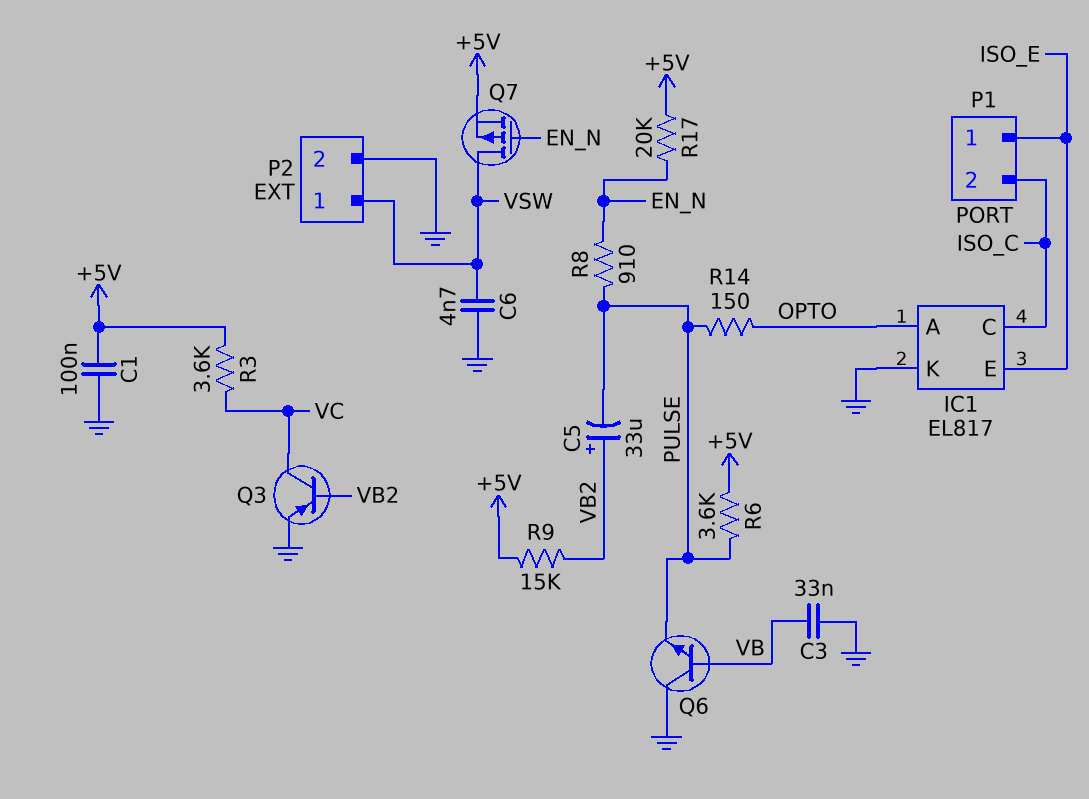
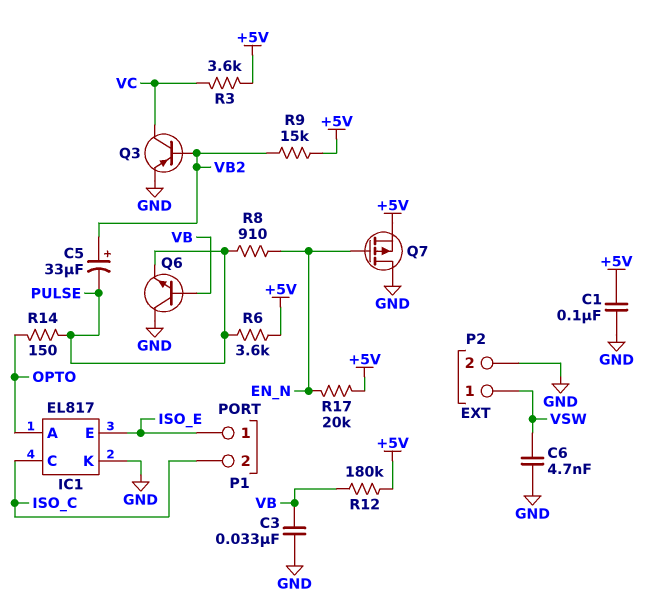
Q7: PMOS (G EN_N, D VSW, S +5V) -> PMOS (G EN_N, D GND, S +5V)
R12: none -> 180k (+5V, VB)

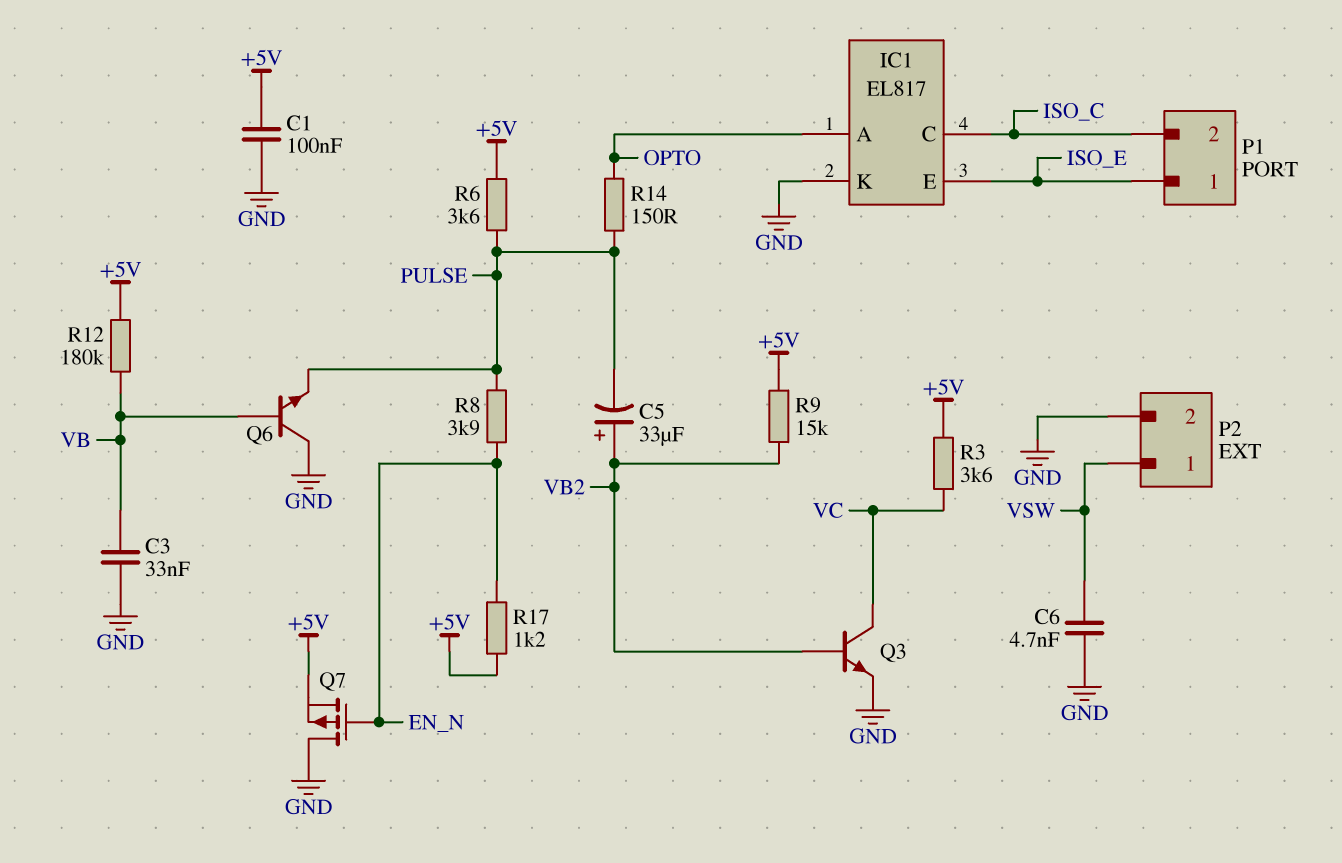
Q3: PNP (B VB2, C VC, E GND) -> NPN (B VB2, C VC, E GND)
R8: 910 (EN_N, PULSE) -> 3.9k (EN_N, PULSE)
R17: 20k (+5V, EN_N) -> 1.2k (+5V, EN_N)

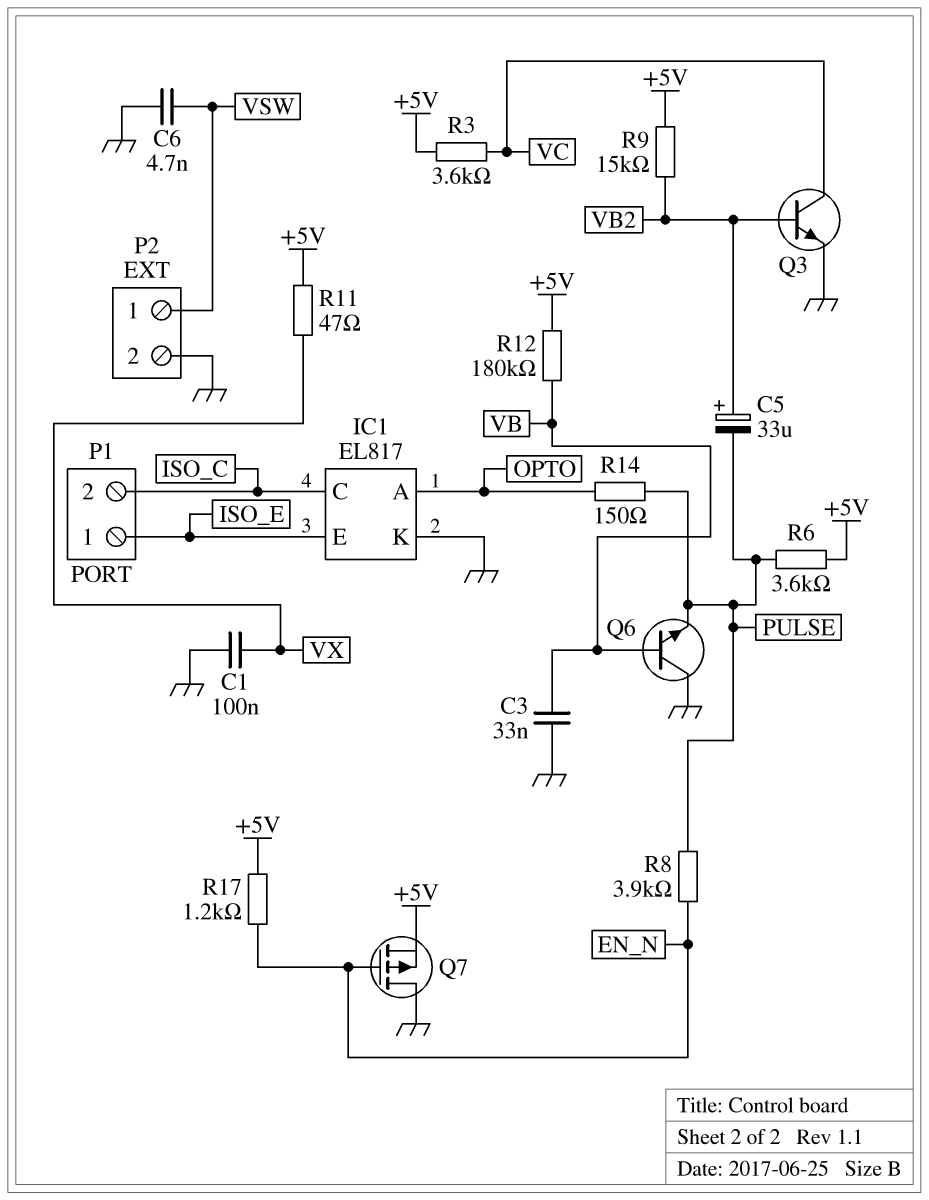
C1: 100nF (+5V, GND) -> 100nF (GND, VX)
R11: none -> 47 (+5V, VX)

